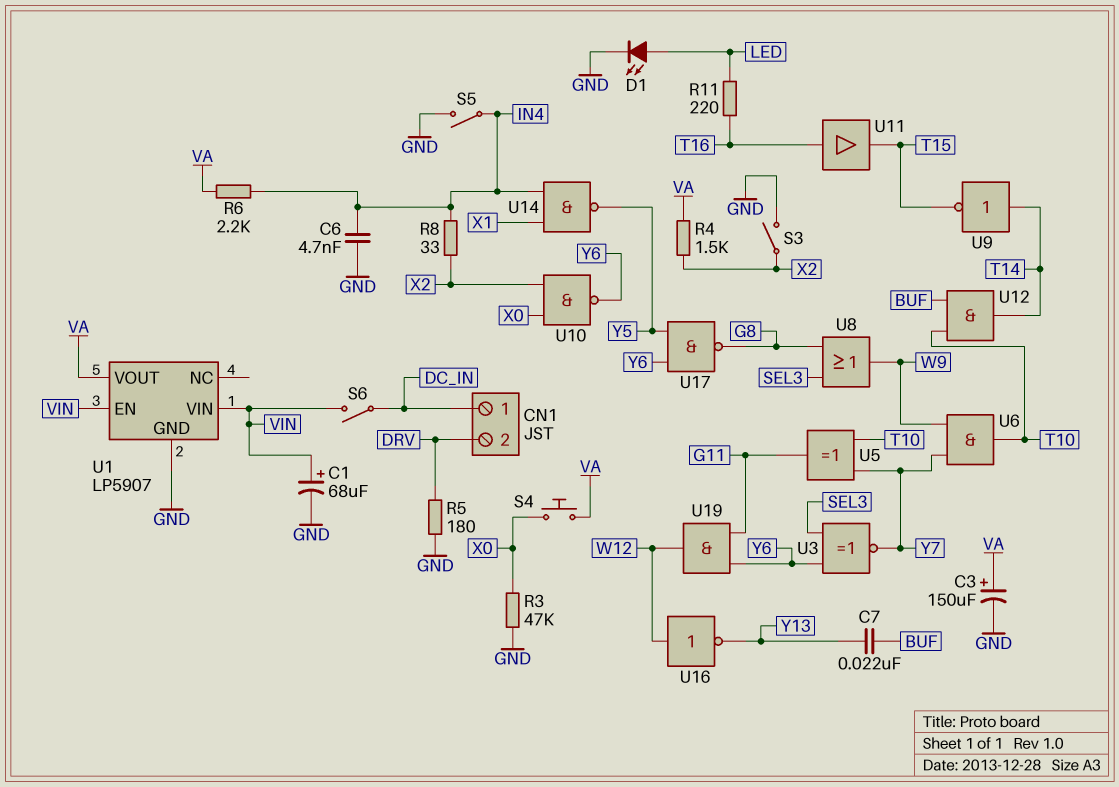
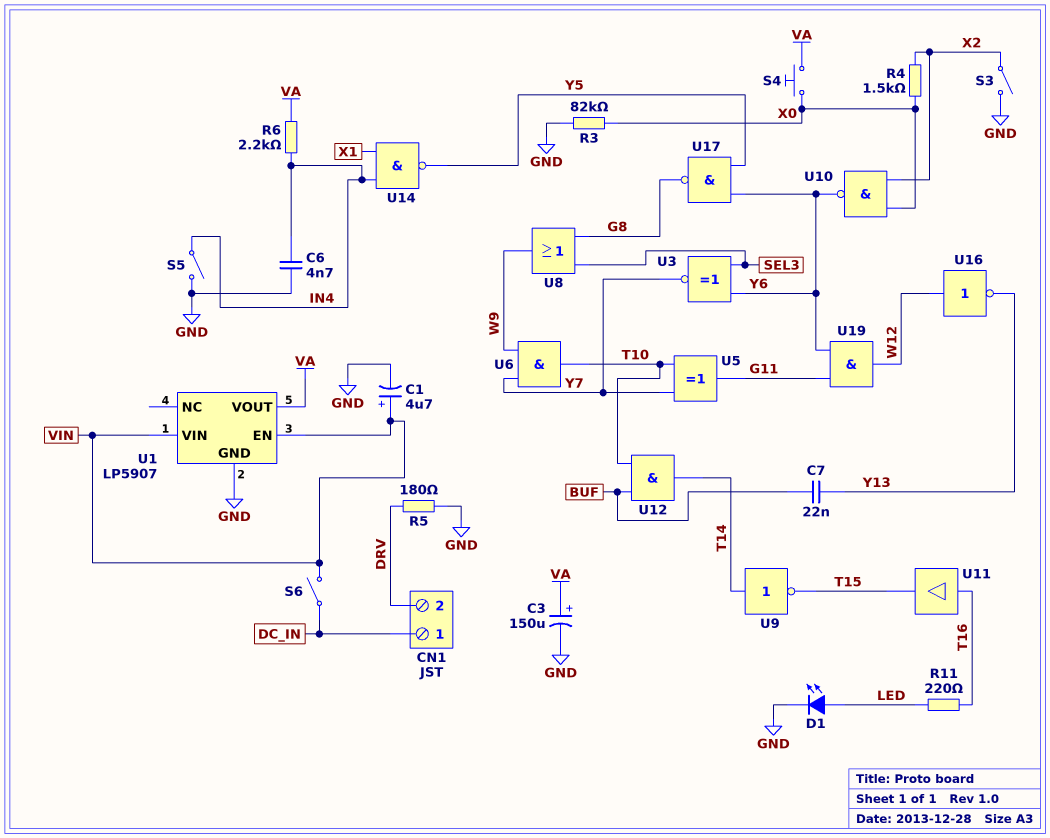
C1: 68uF (plus VIN, minus GND) -> 4.7uF (plus VIN, minus GND)
R3: 47k (GND, X0) -> 82k (GND, X0)
R4: 1.5k (VA, X2) -> 1.5k (X0, X2)
R8: 33 (IN4, X2) -> none

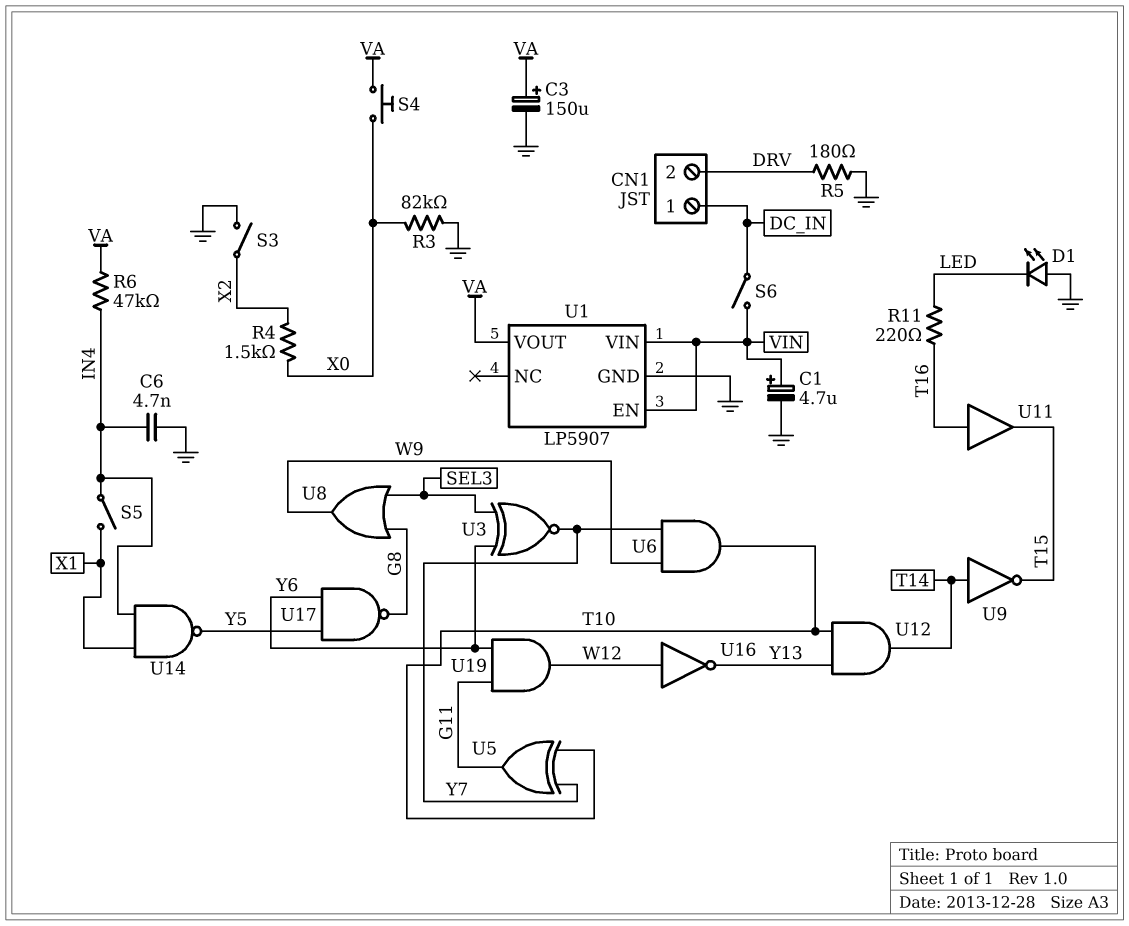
C7: 22nF (BUF, Y13) -> none
D1: LED (A LED, K GND) -> LED (A GND, K LED)
R6: 2.2k (IN4, VA) -> 47k (IN4, VA)
S5: switch (GND, IN4) -> switch (IN4, X1)
U10: NAND (in X0, in X2, out Y6) -> none
U12: AND (in BUF, in T10, out T14) -> AND (in T10, in Y13, out T14)

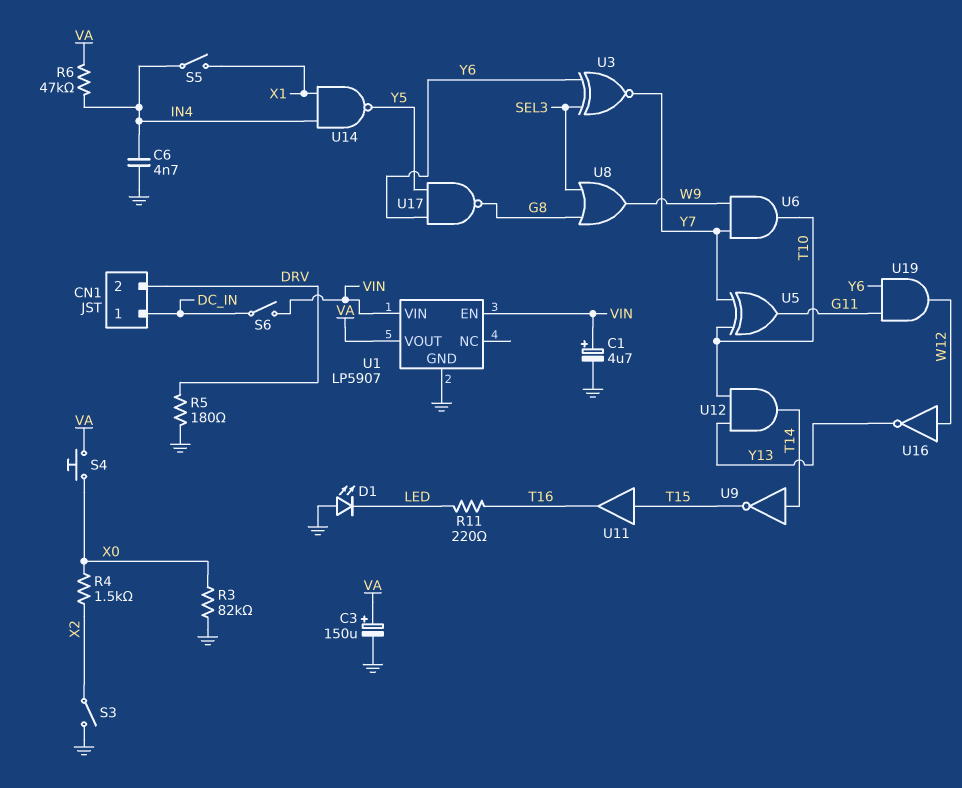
U11: buffer (in T16, out T15) -> buffer (in T15, out T16)

